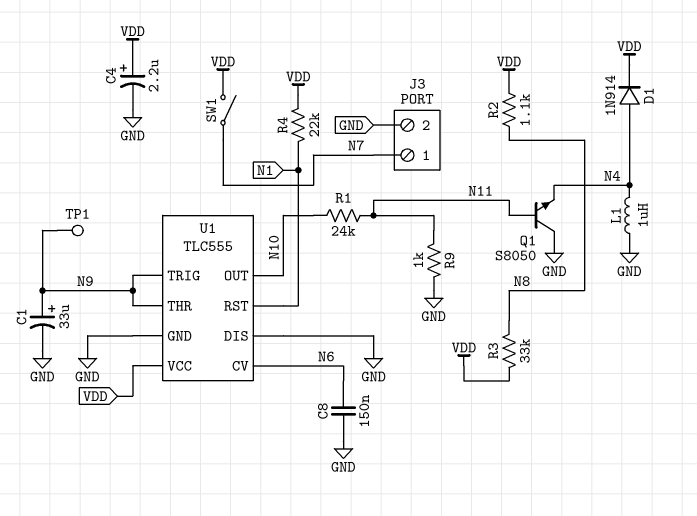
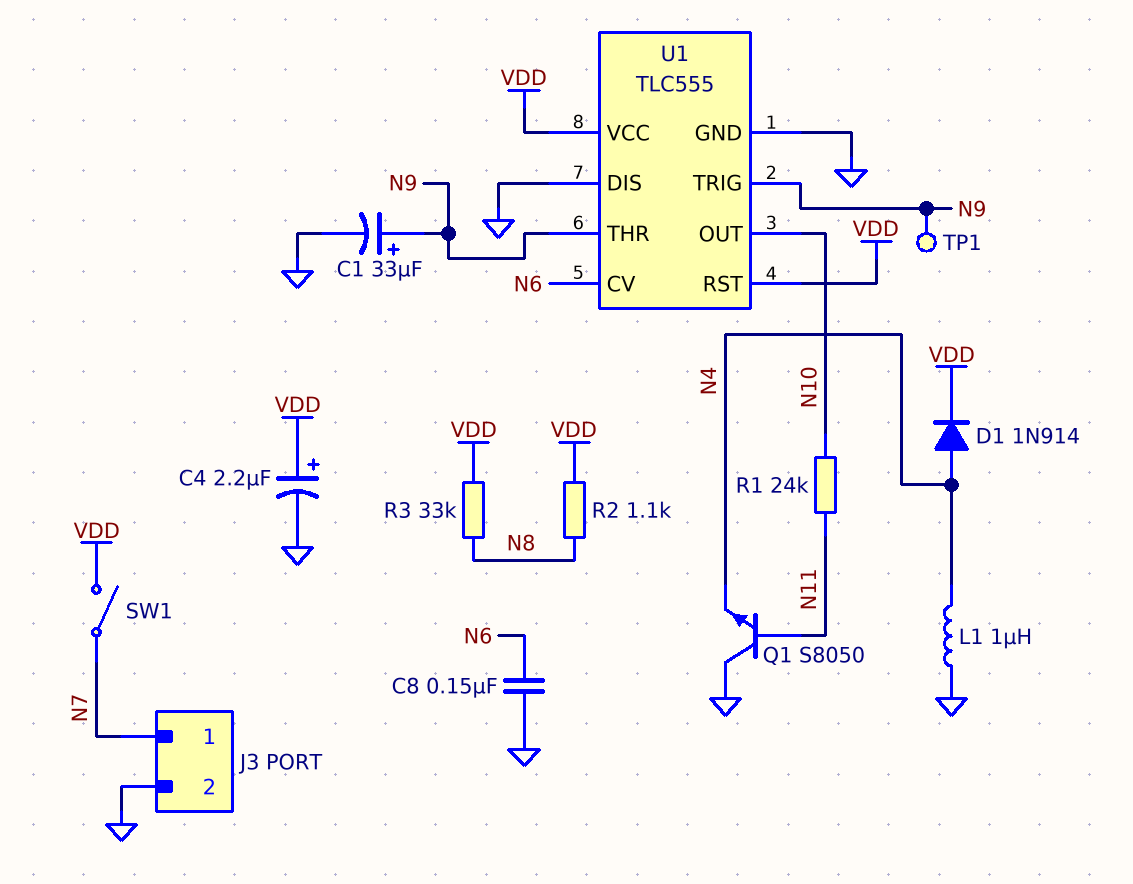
R4: 22k (N1, VDD) -> none
R9: 1k (GND, N11) -> none
U1 pin RST: N1 -> VDD

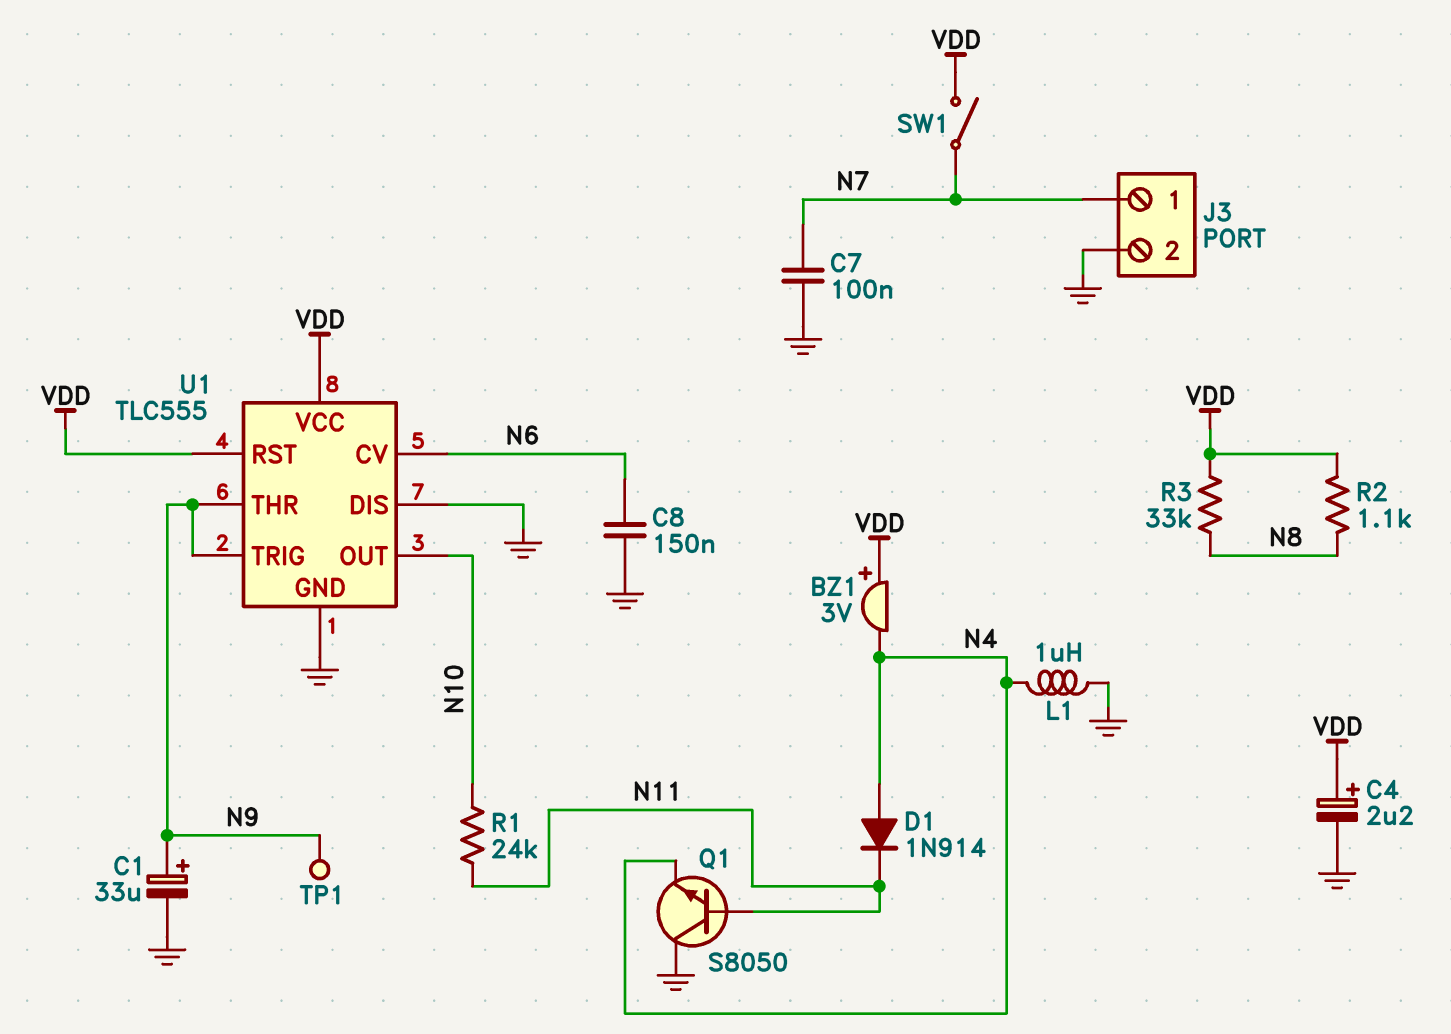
BZ1: none -> buzzer 3V (plus VDD, minus N4)
C7: none -> 100nF (GND, N7)
D1: diode 1N914 (A N4, K VDD) -> diode 1N914 (A N4, K N11)

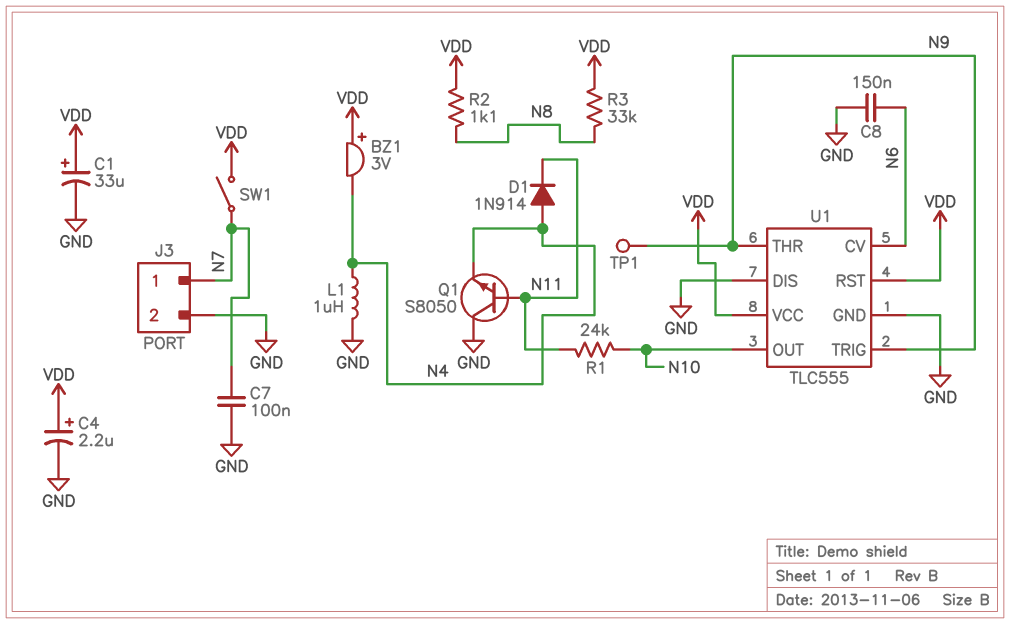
C1: 33uF (plus N9, minus GND) -> 33uF (plus VDD, minus GND)

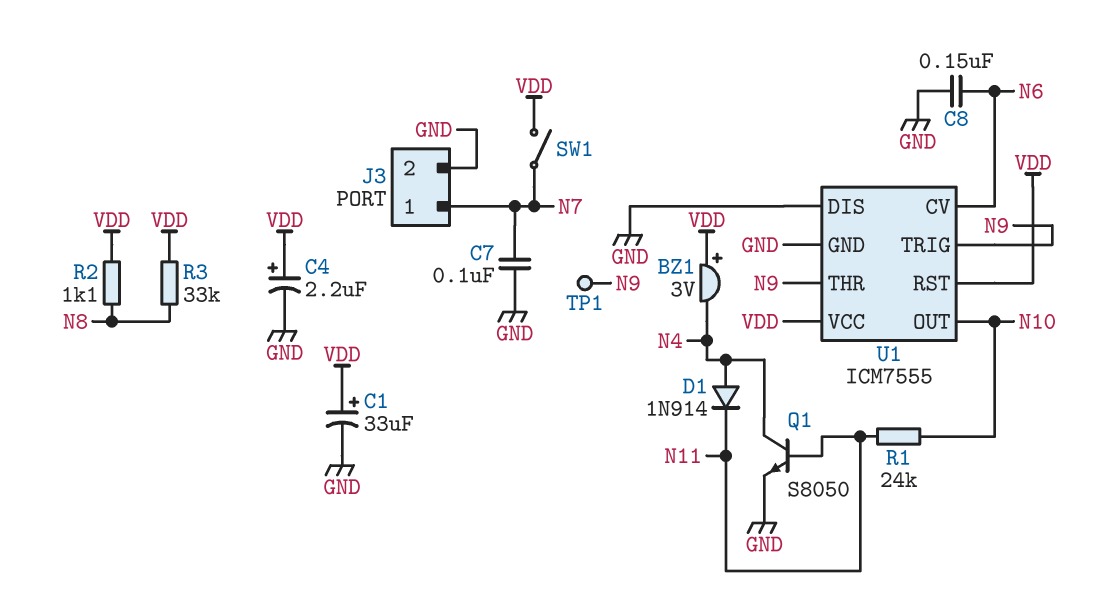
L1: 1uH (GND, N4) -> none
Q1: NPN S8050 (B N11, C GND, E N4) -> NPN S8050 (B N11, C N4, E GND)
U1: TLC555 -> ICM7555

